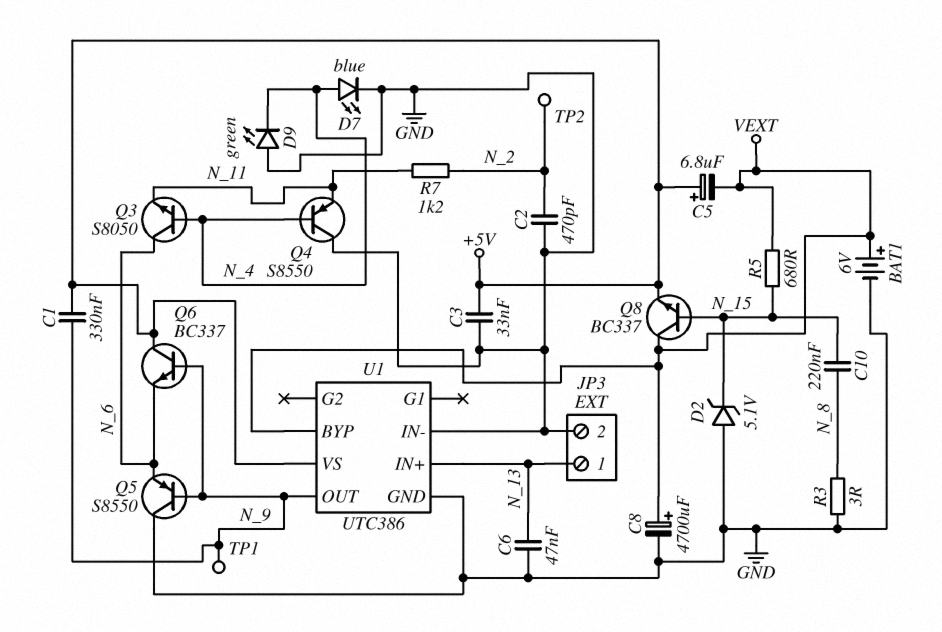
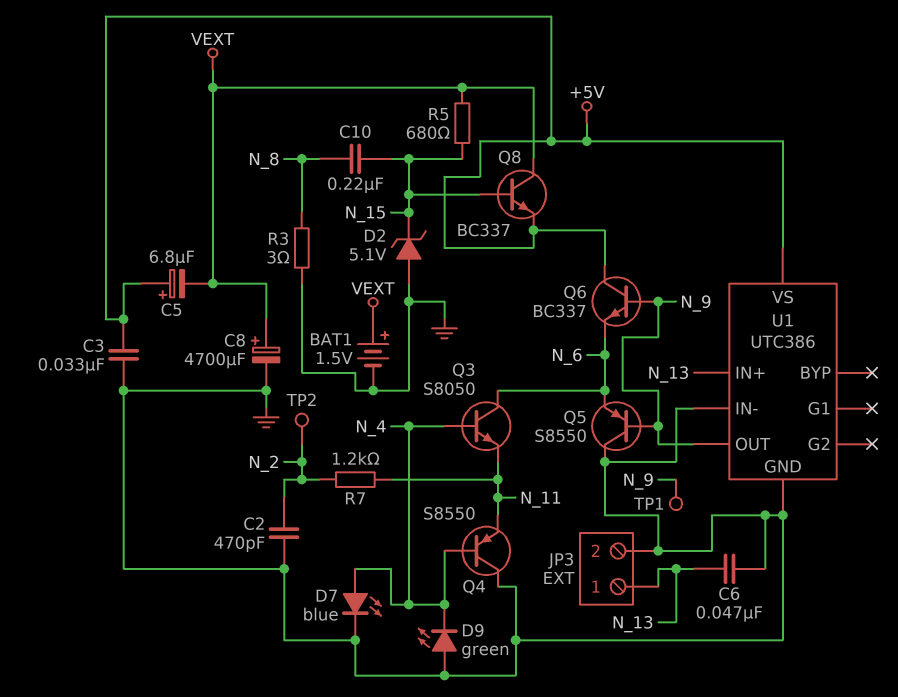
BAT1: 6V (plus VEXT, minus GND) -> 1.5V (plus VEXT, minus GND)
C1: 330nF (+5V, N_9) -> none
U1 pin BYP: VEXT -> none

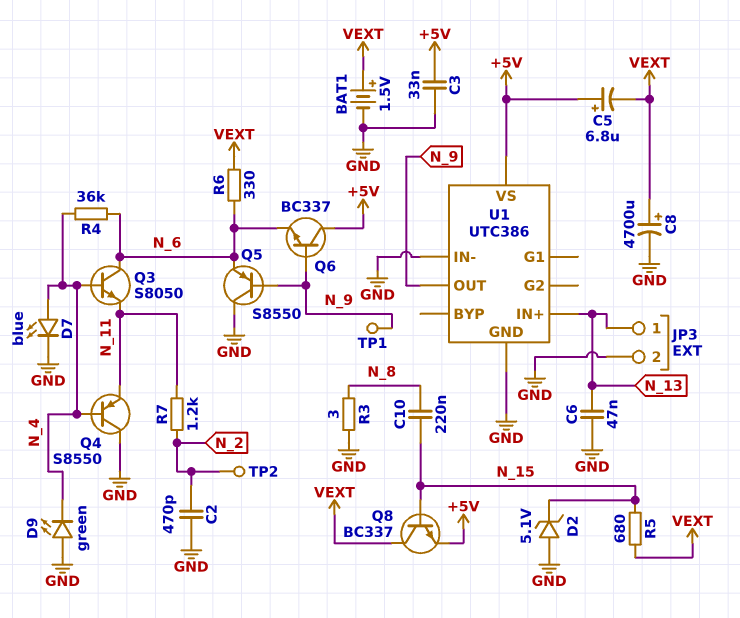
R4: none -> 36k (N_4, N_6)
R6: none -> 330 (N_6, VEXT)

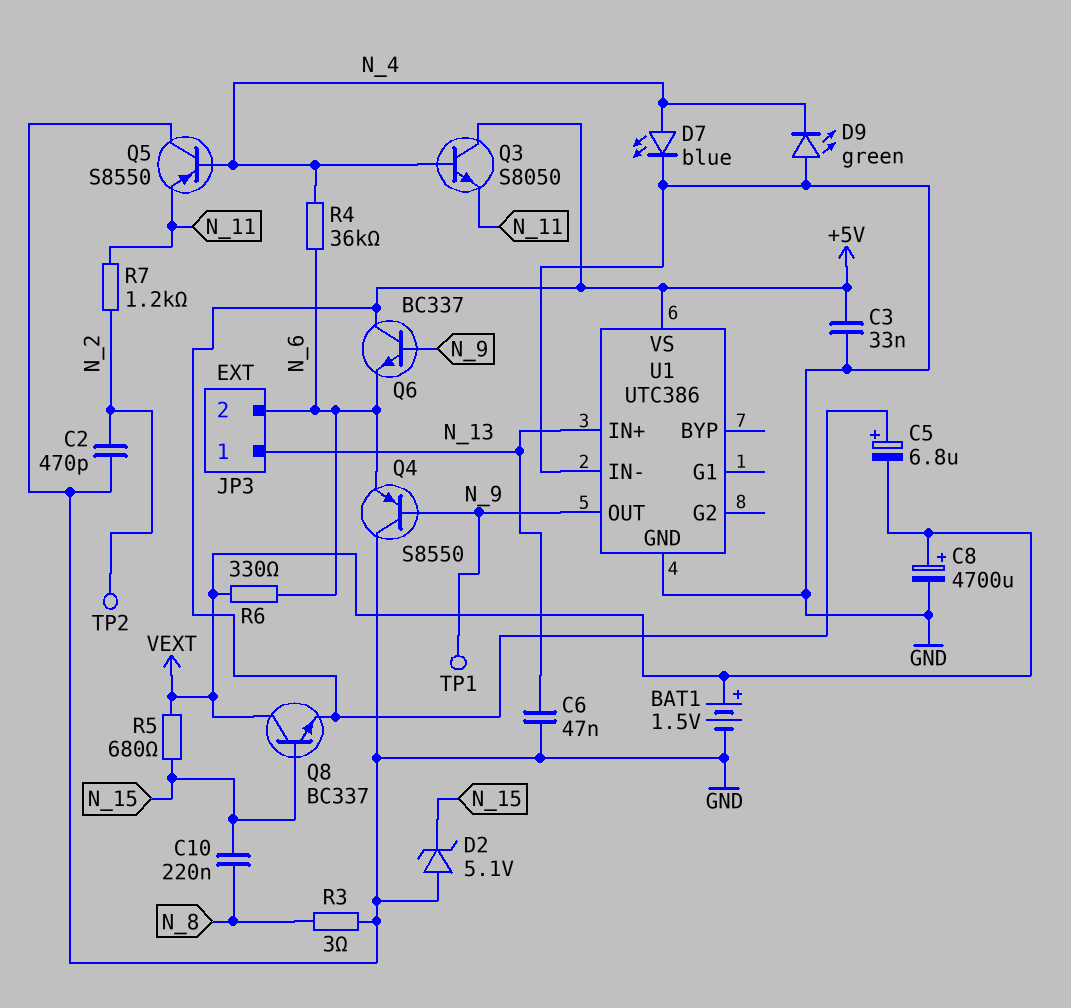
JP3 pin 2: GND -> N_6
Q3: NPN S8050 (B N_4, C N_6, E N_11) -> NPN S8050 (B N_4, C +5V, E N_11)
Q4: PNP S8550 (B N_4, C GND, E N_11) -> PNP S8550 (B N_9, C GND, E N_6)
Q5: PNP S8550 (B N_9, C GND, E N_6) -> PNP S8550 (B N_4, C GND, E N_11)

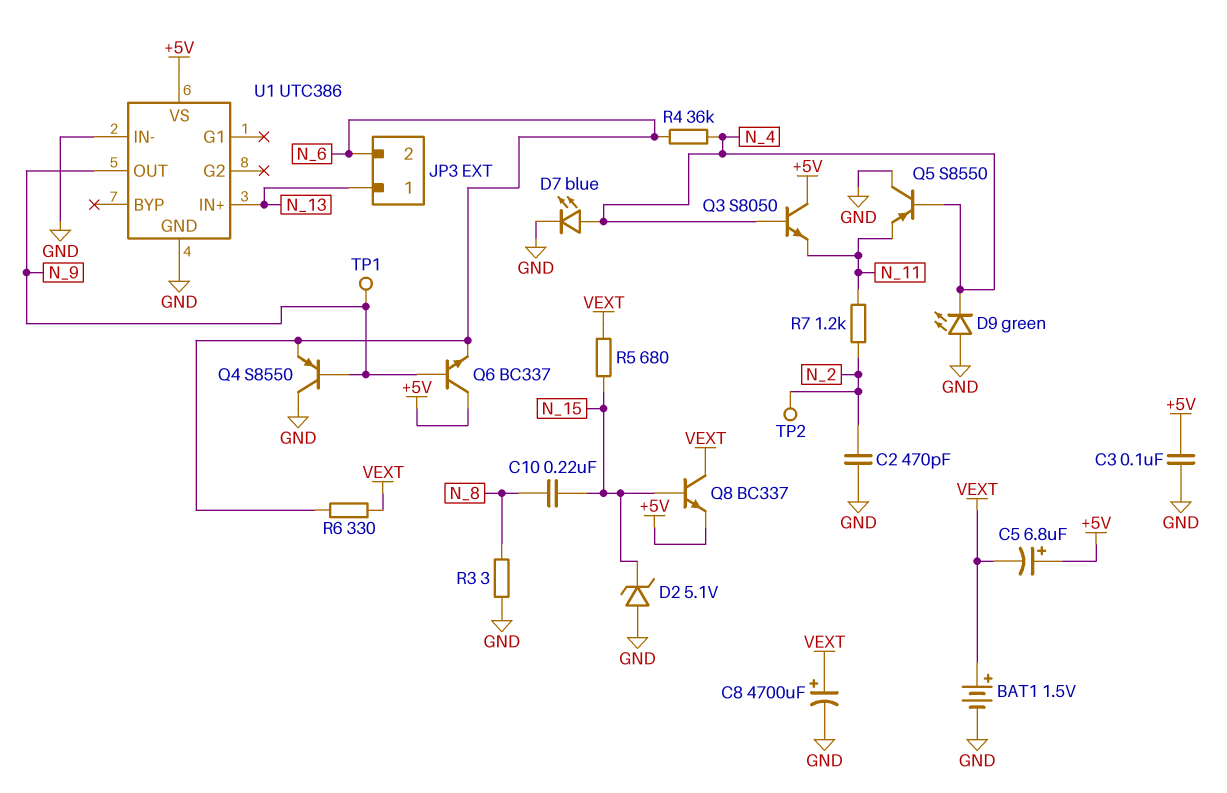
C3: 33nF (+5V, GND) -> 100nF (+5V, GND)
C6: 47nF (GND, N_13) -> none

